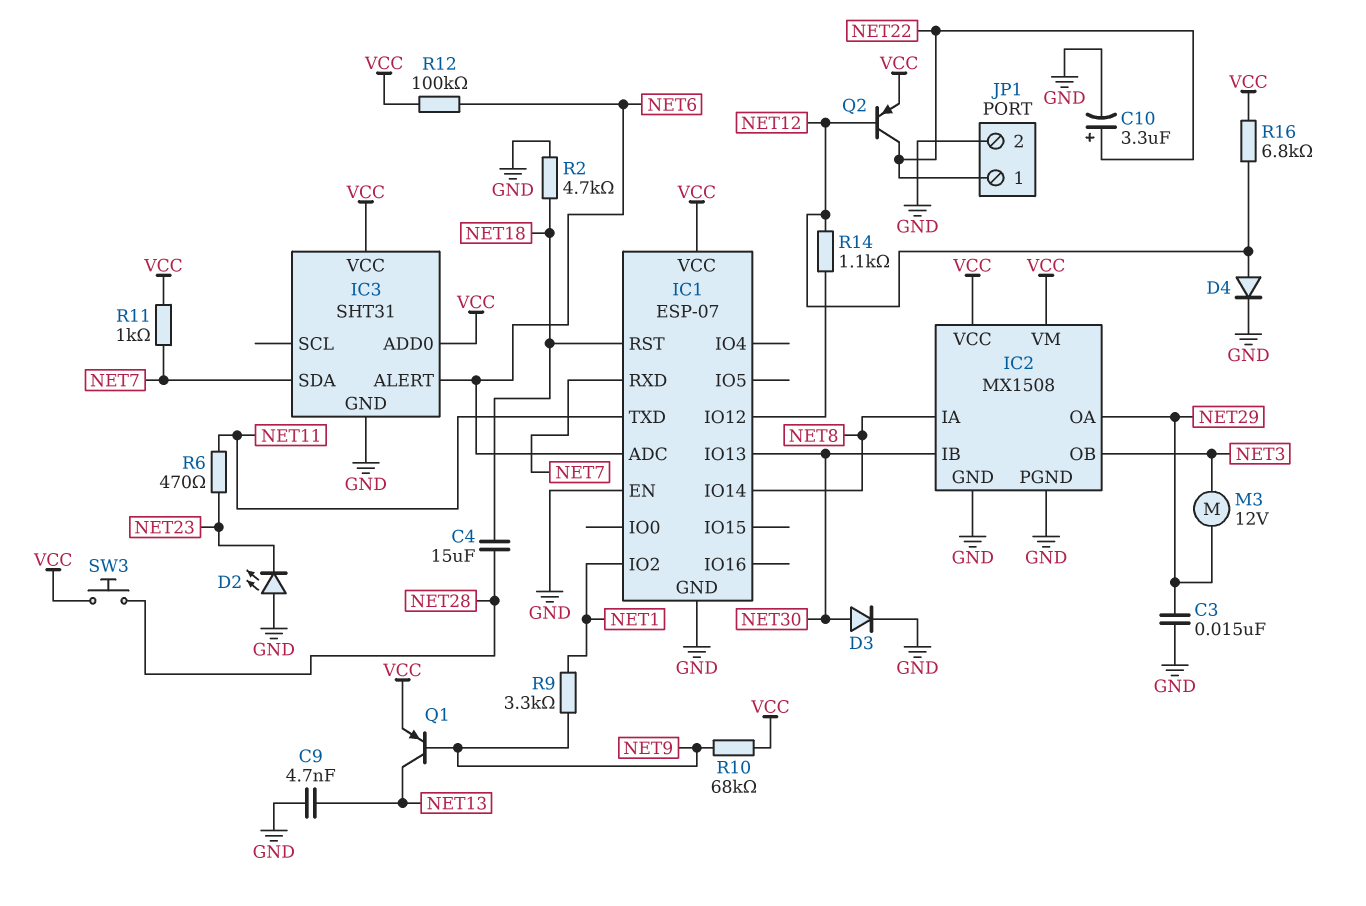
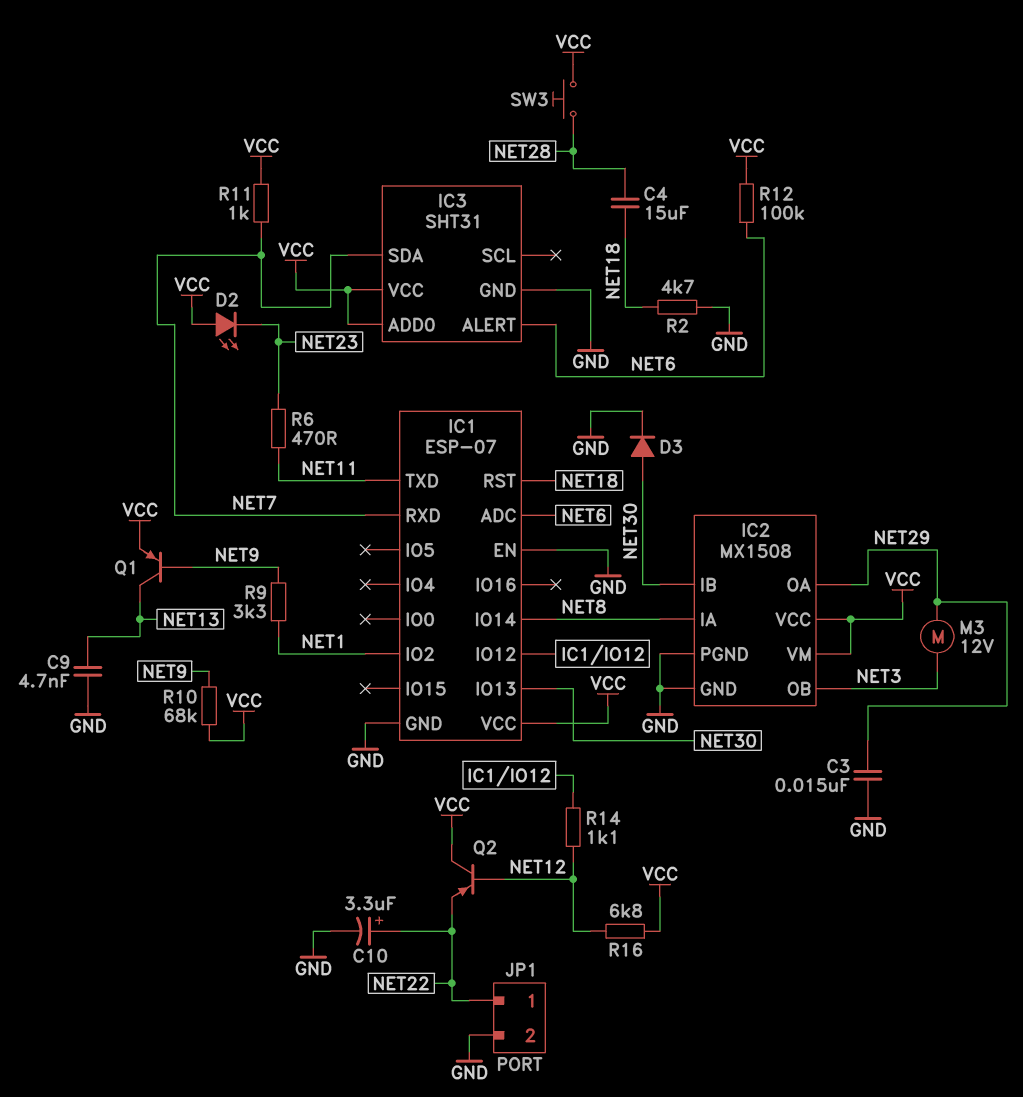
D2: LED (A GND, K NET23) -> LED (A VCC, K NET23)
D4: diode (A NET12, K GND) -> none
Q2: PNP (B NET12, C NET22, E VCC) -> PNP (B NET12, C VCC, E NET22)

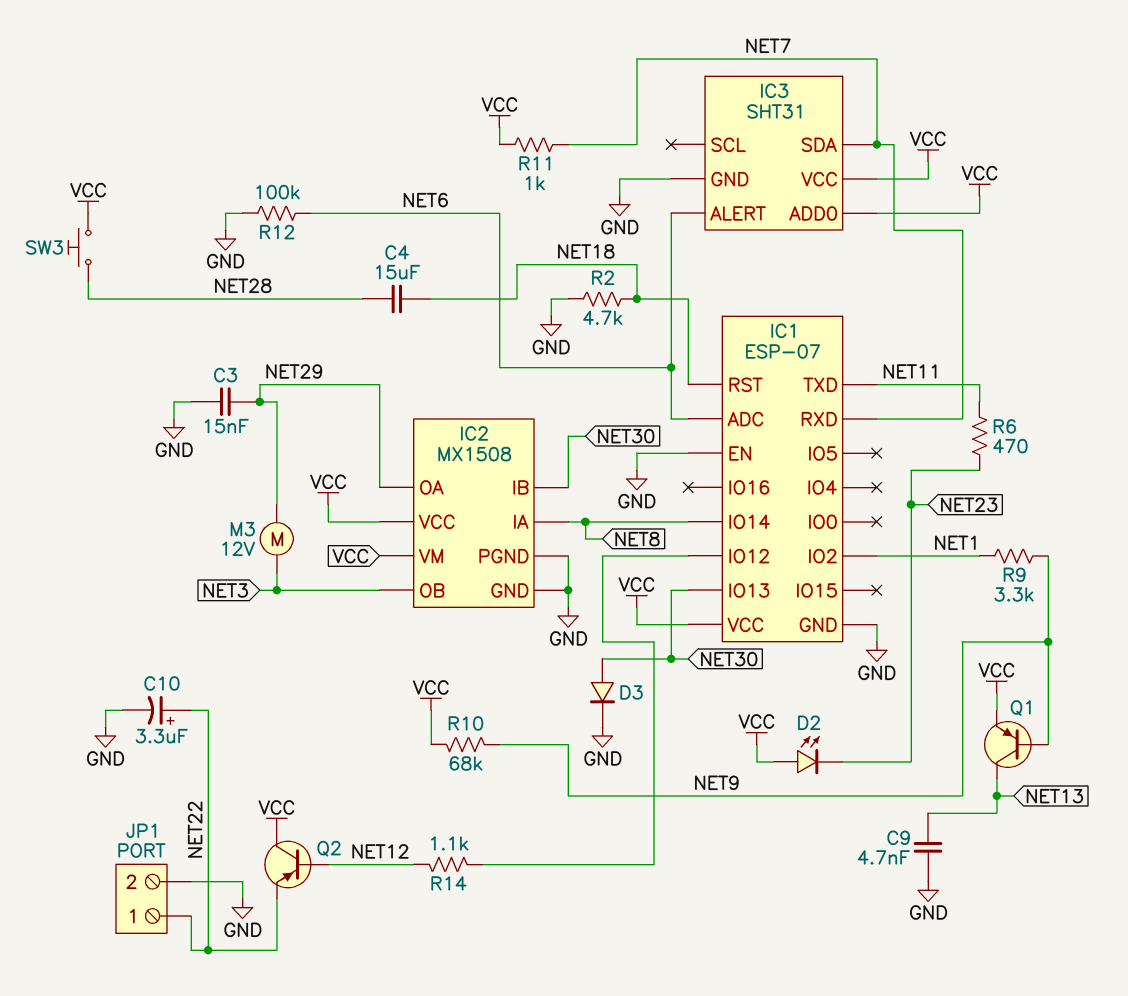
R12: 100k (NET6, VCC) -> 100k (GND, NET6)
R16: 6.8k (NET12, VCC) -> none

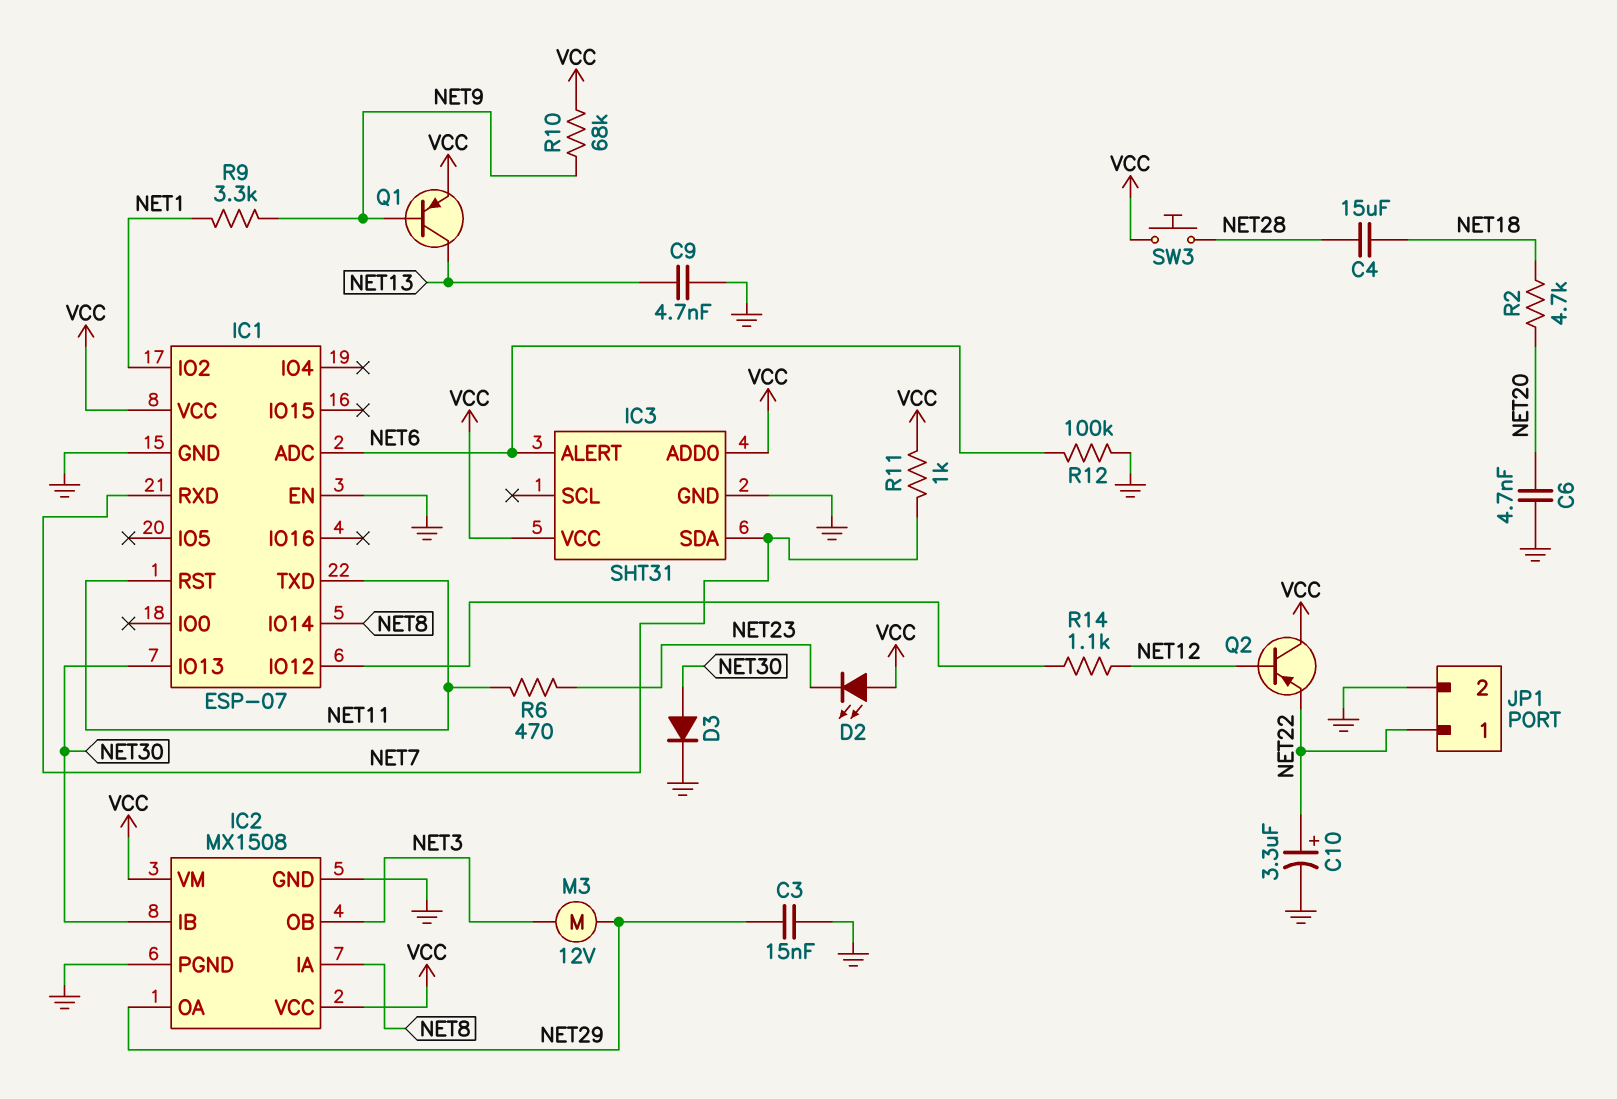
C6: none -> 4.7nF (GND, NET20)
IC1 pin RST: NET18 -> NET11
R2: 4.7k (GND, NET18) -> 4.7k (NET18, NET20)

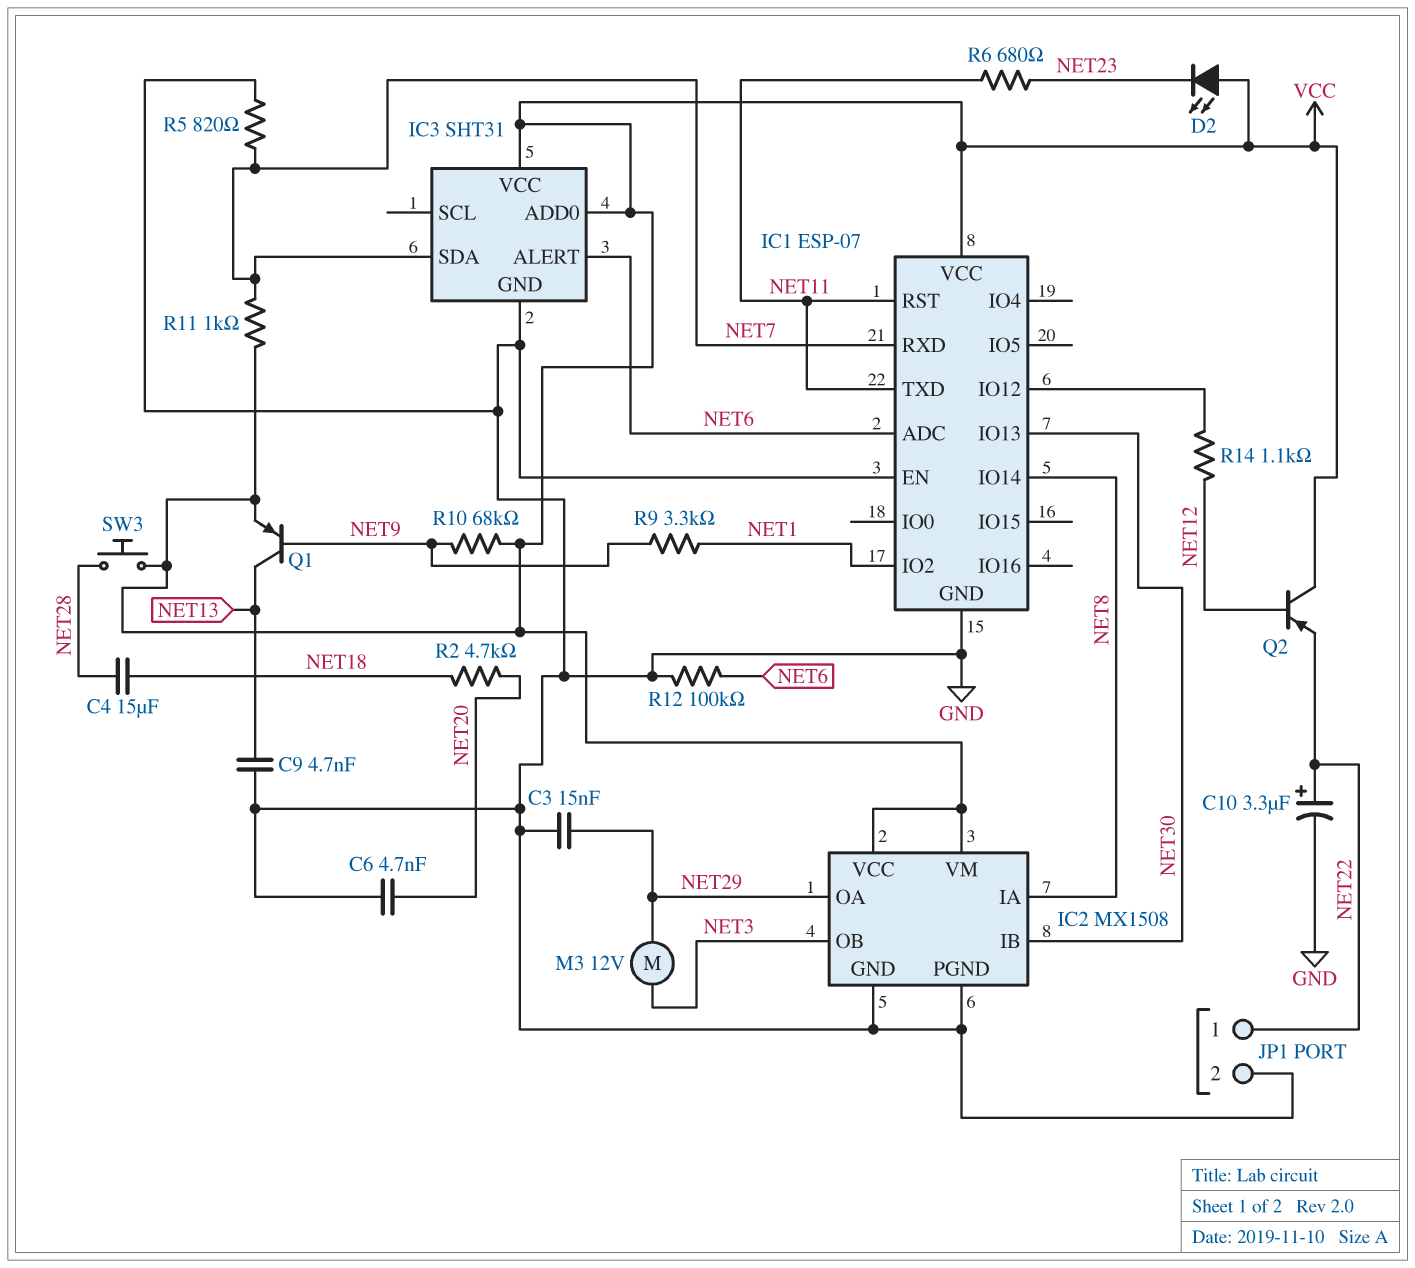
D3: diode (A NET30, K GND) -> none
R5: none -> 820 (GND, NET7)
R6: 470 (NET11, NET23) -> 680 (NET11, NET23)

